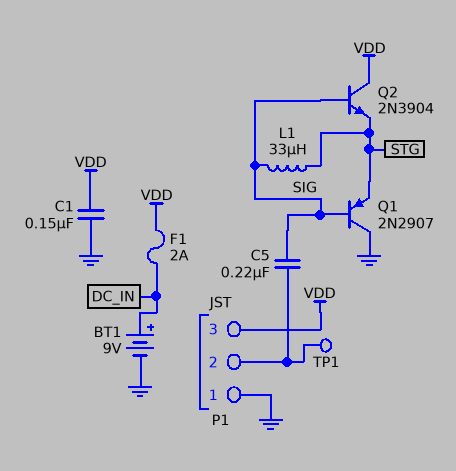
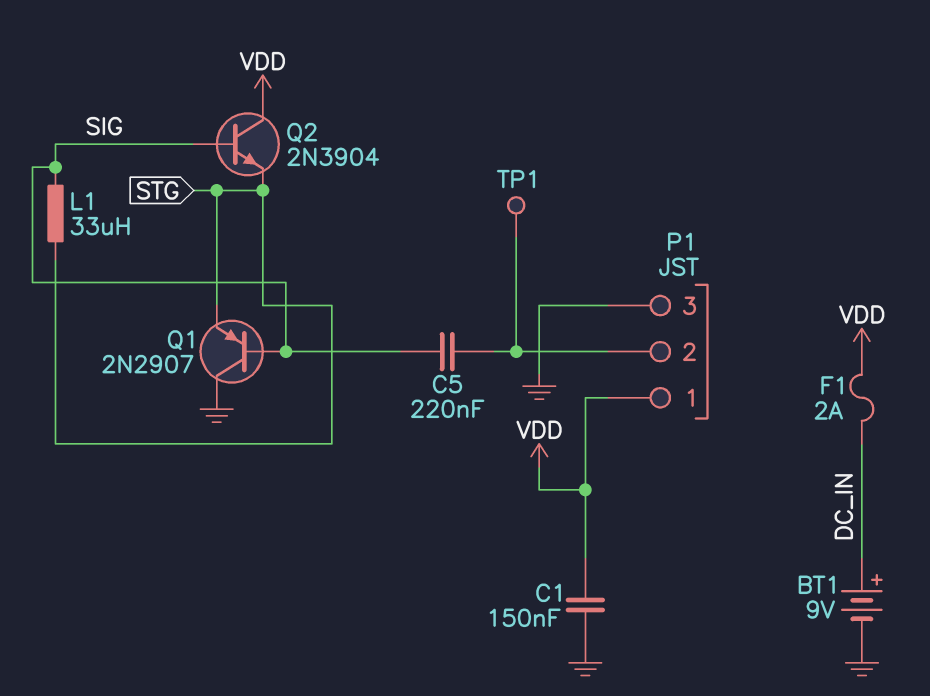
P1 pin 1: GND -> VDD
P1 pin 3: VDD -> GND

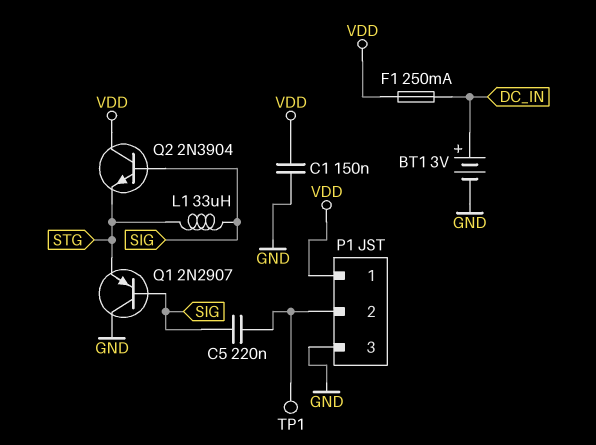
BT1: 9V (plus DC_IN, minus GND) -> 3V (plus DC_IN, minus GND)
F1: 2A (DC_IN, VDD) -> 250mA (DC_IN, VDD)

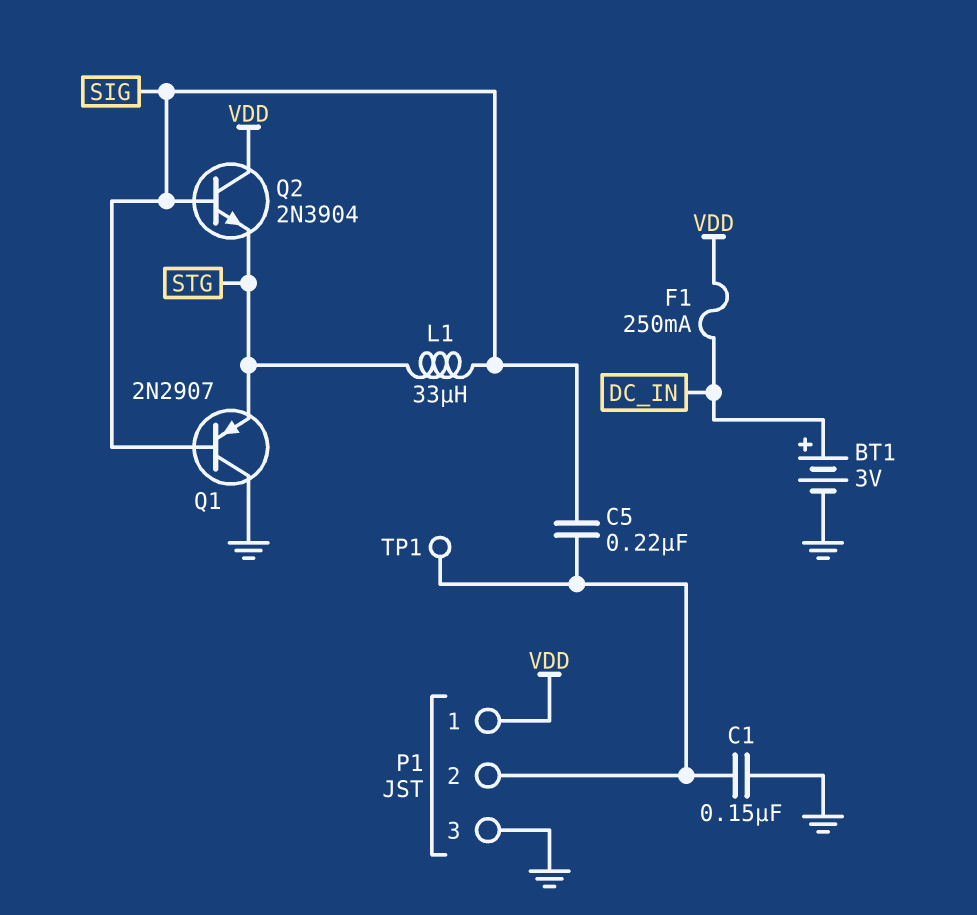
C1: 150nF (GND, VDD) -> 150nF (GND, P1/2)

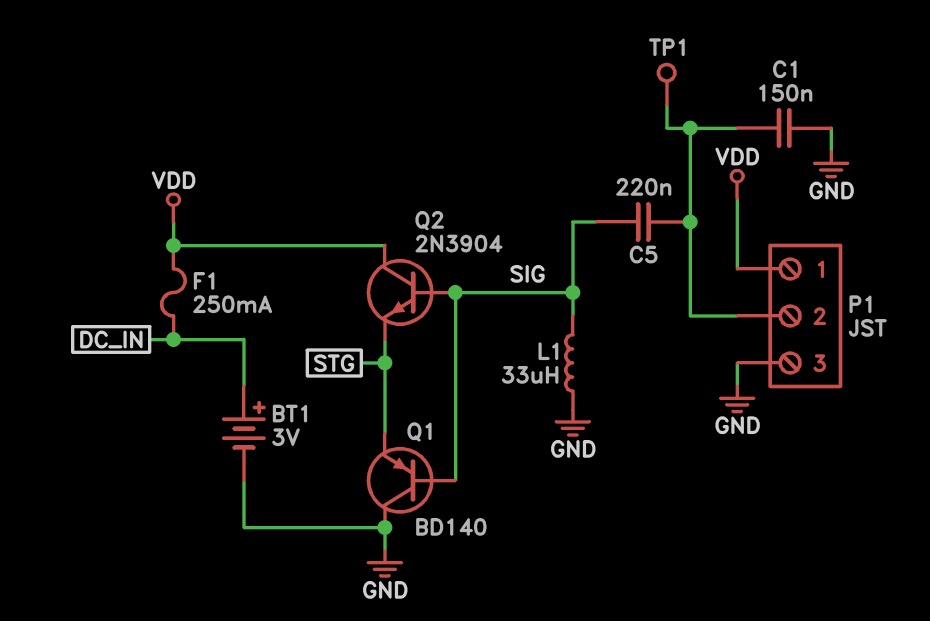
L1: 33uH (SIG, STG) -> 33uH (GND, SIG)
Q1: PNP 2N2907 (B SIG, C GND, E STG) -> PNP BD140 (B SIG, C GND, E STG)

